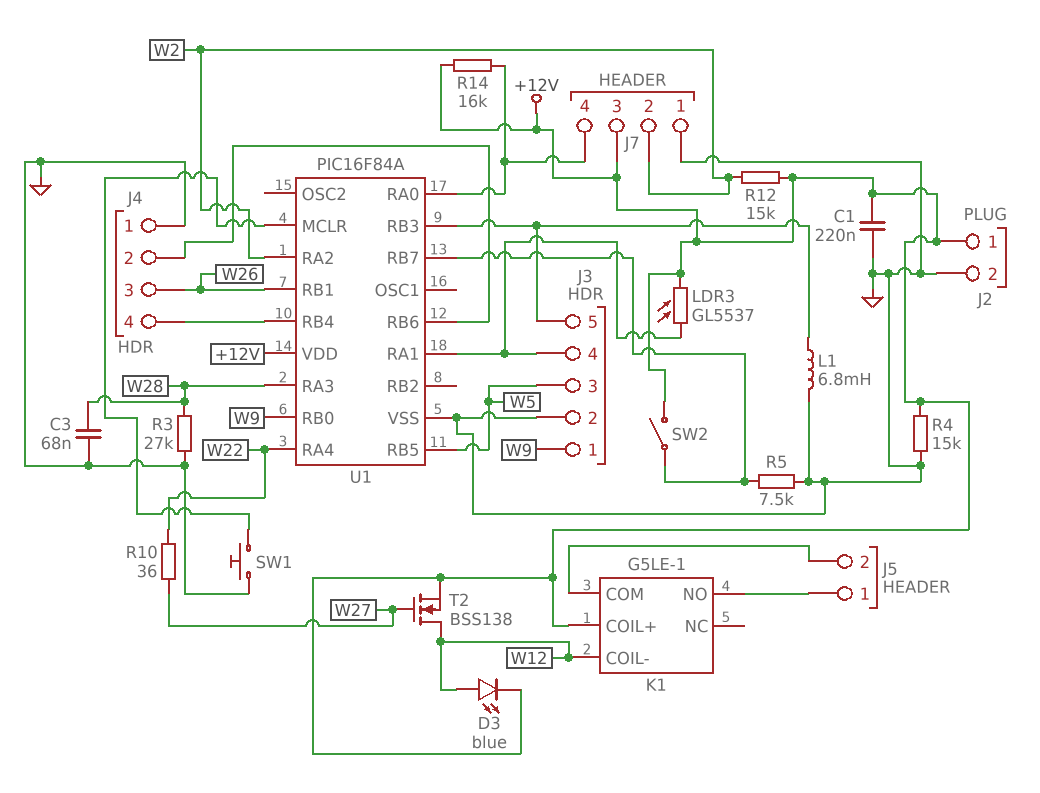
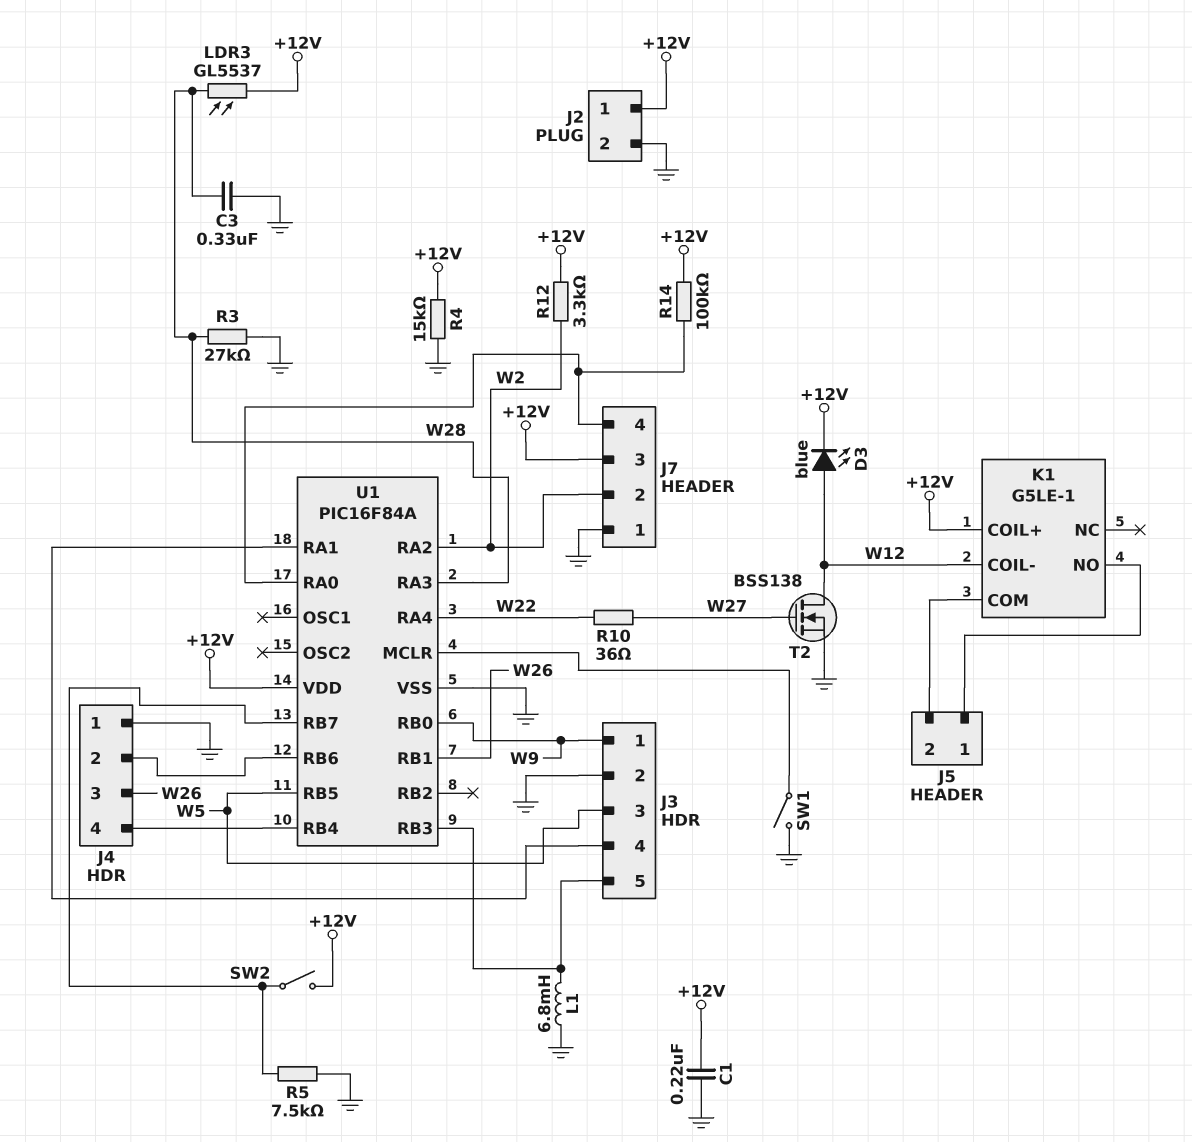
C3: 68nF (GND, W28) -> 330nF (GND, W28)
LDR3: GL5537 (+12V, J3/4) -> GL5537 (+12V, W28)
R12: 15k (+12V, W2) -> 3.3k (+12V, W2)
R14: 16k (+12V, J7/4) -> 100k (+12V, J7/4)
SW1: button (GND, U1/MCLR) -> switch (GND, U1/MCLR)
T2: NMOS BSS138 (G W27, D W12, S +12V) -> NMOS BSS138 (G W27, D W12, S GND)

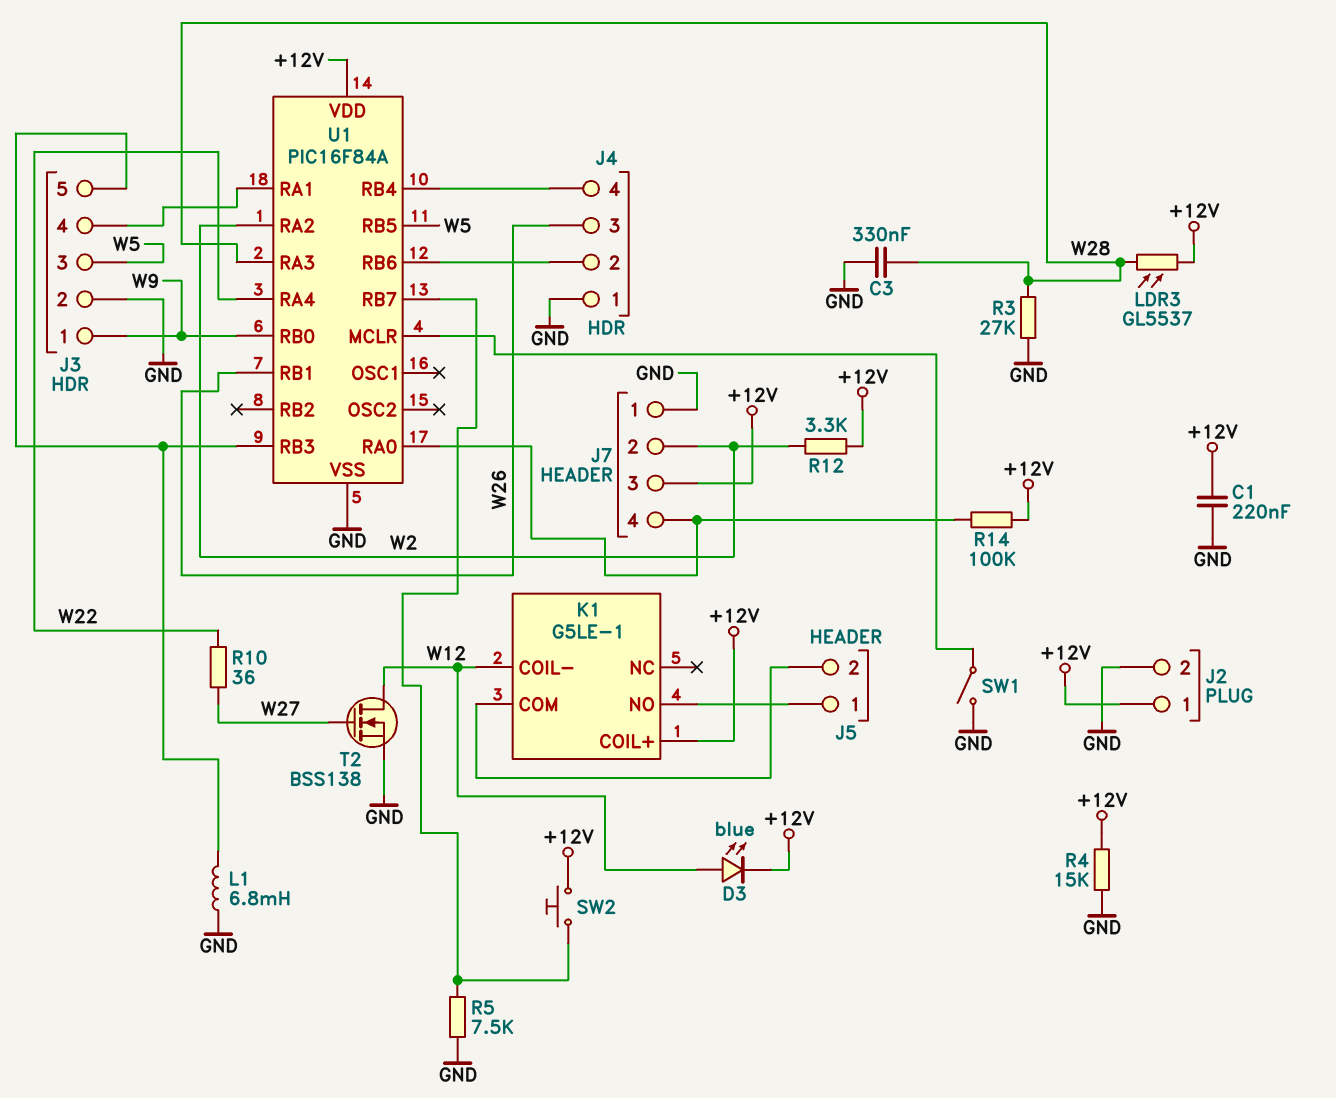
SW2: switch (+12V, U1/RB7) -> button (+12V, U1/RB7)

